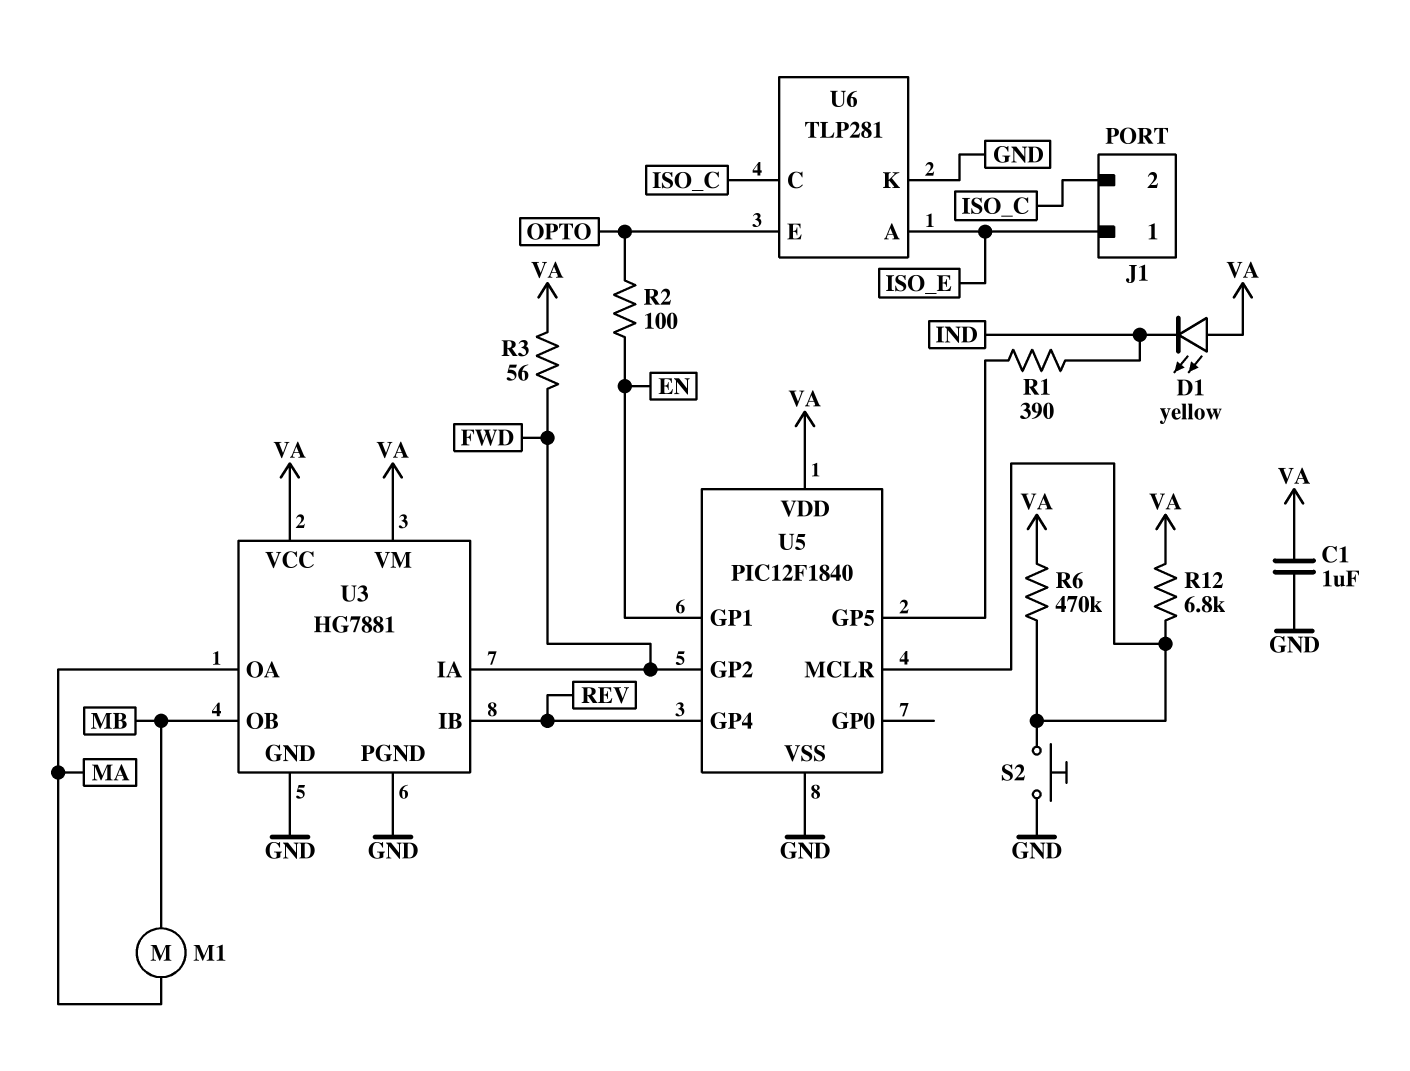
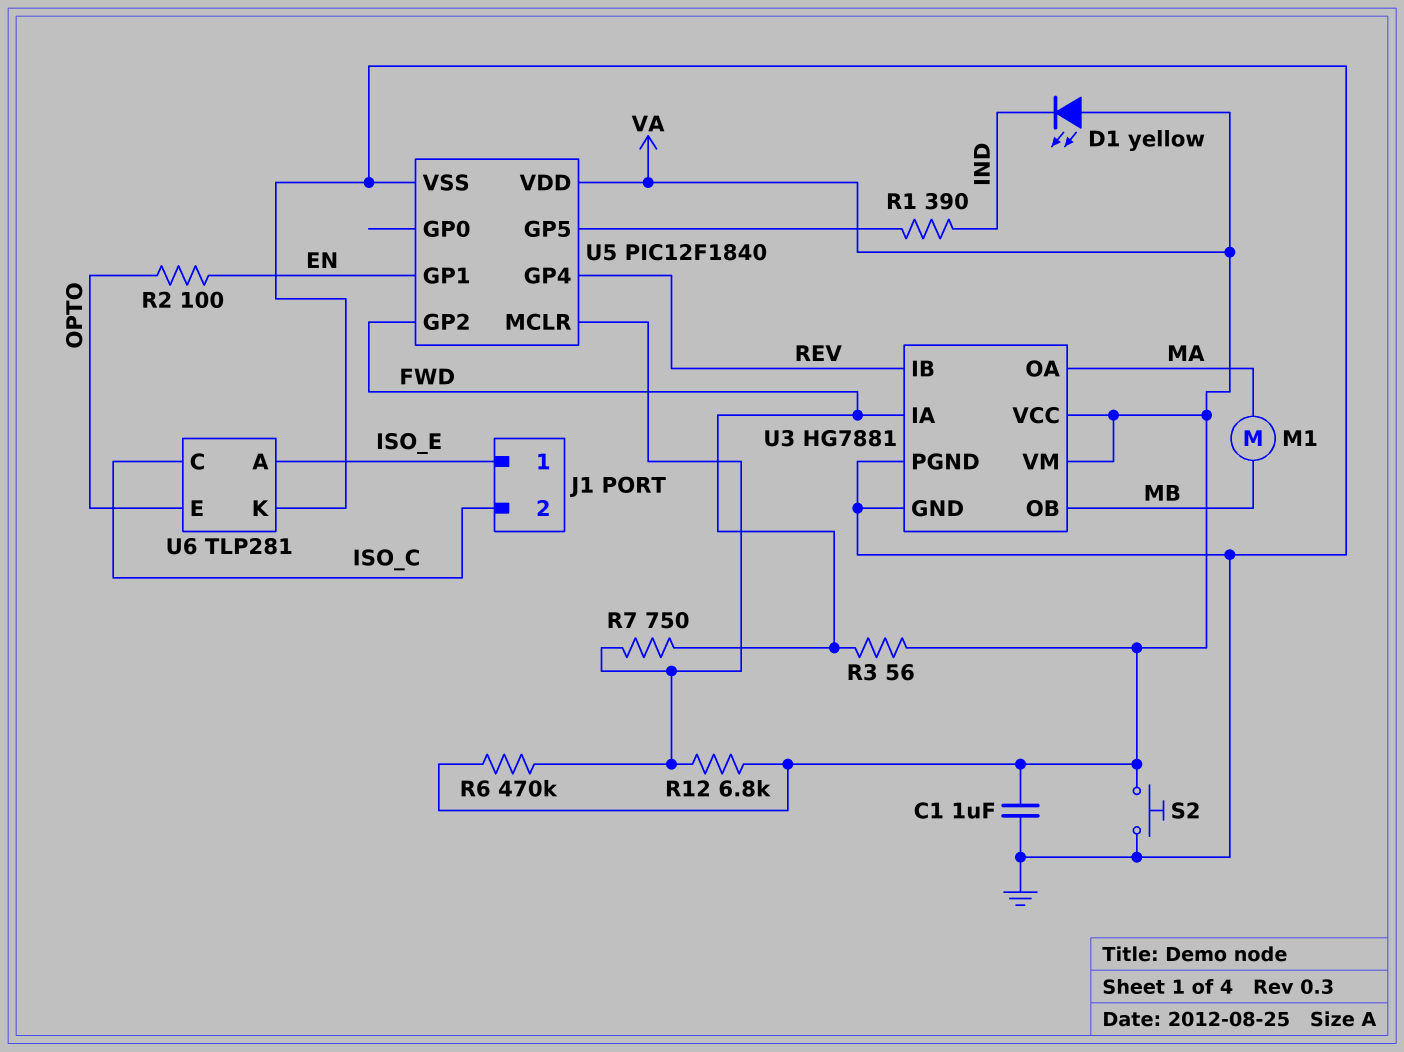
R7: none -> 750 (FWD, U5/MCLR)
S2: button (GND, U5/MCLR) -> button (GND, VA)

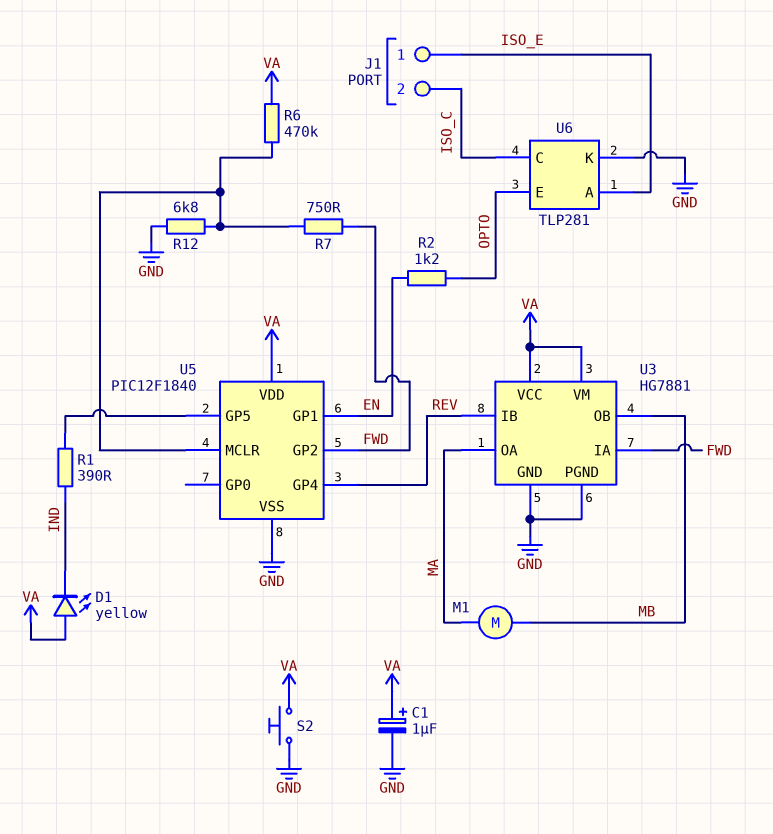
C1: 1uF (GND, VA) -> 1uF (plus VA, minus GND)
R2: 100 (EN, OPTO) -> 1.2k (EN, OPTO)
R3: 56 (FWD, VA) -> none
R12: 6.8k (U5/MCLR, VA) -> 6.8k (GND, U5/MCLR)

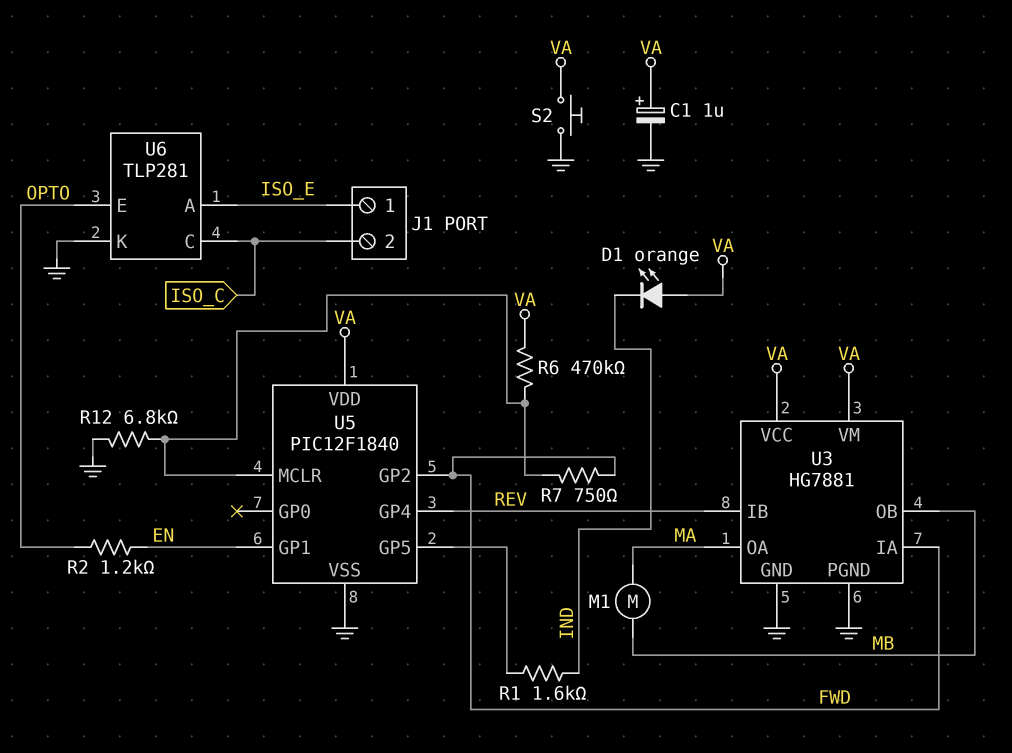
D1: LED yellow (A VA, K IND) -> LED orange (A VA, K IND)
R1: 390 (IND, U5/GP5) -> 1.6k (IND, U5/GP5)

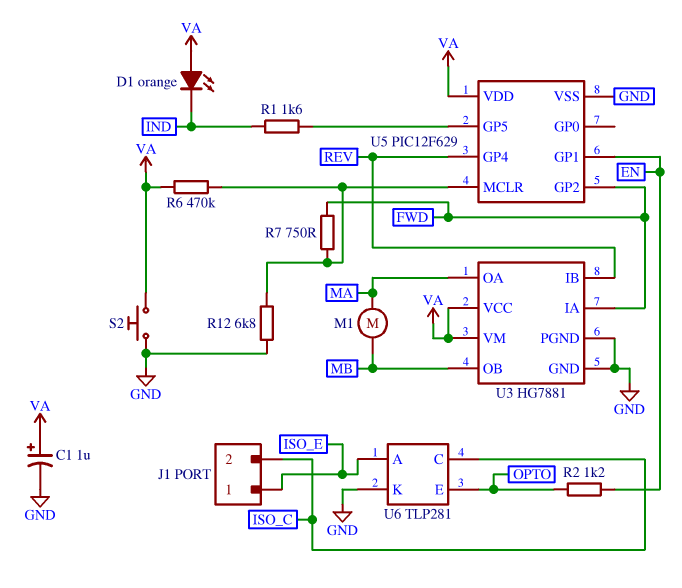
U5: PIC12F1840 -> PIC12F629

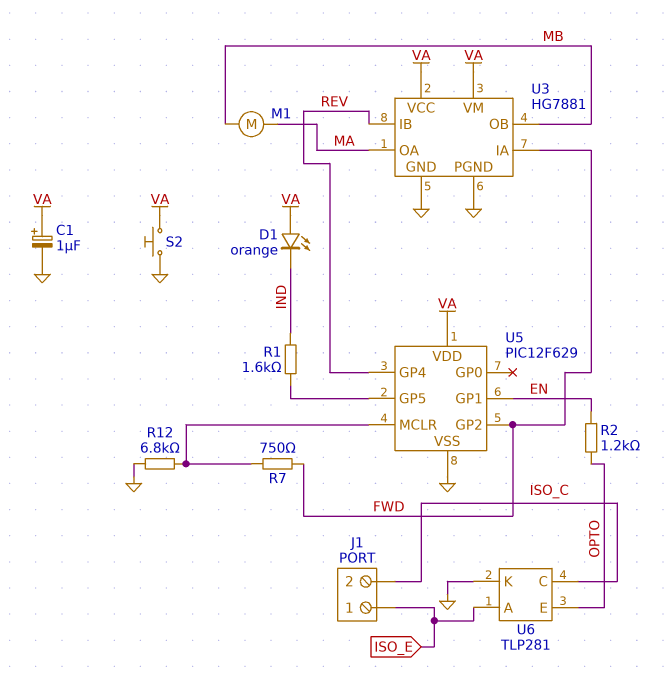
R6: 470k (U5/MCLR, VA) -> none

